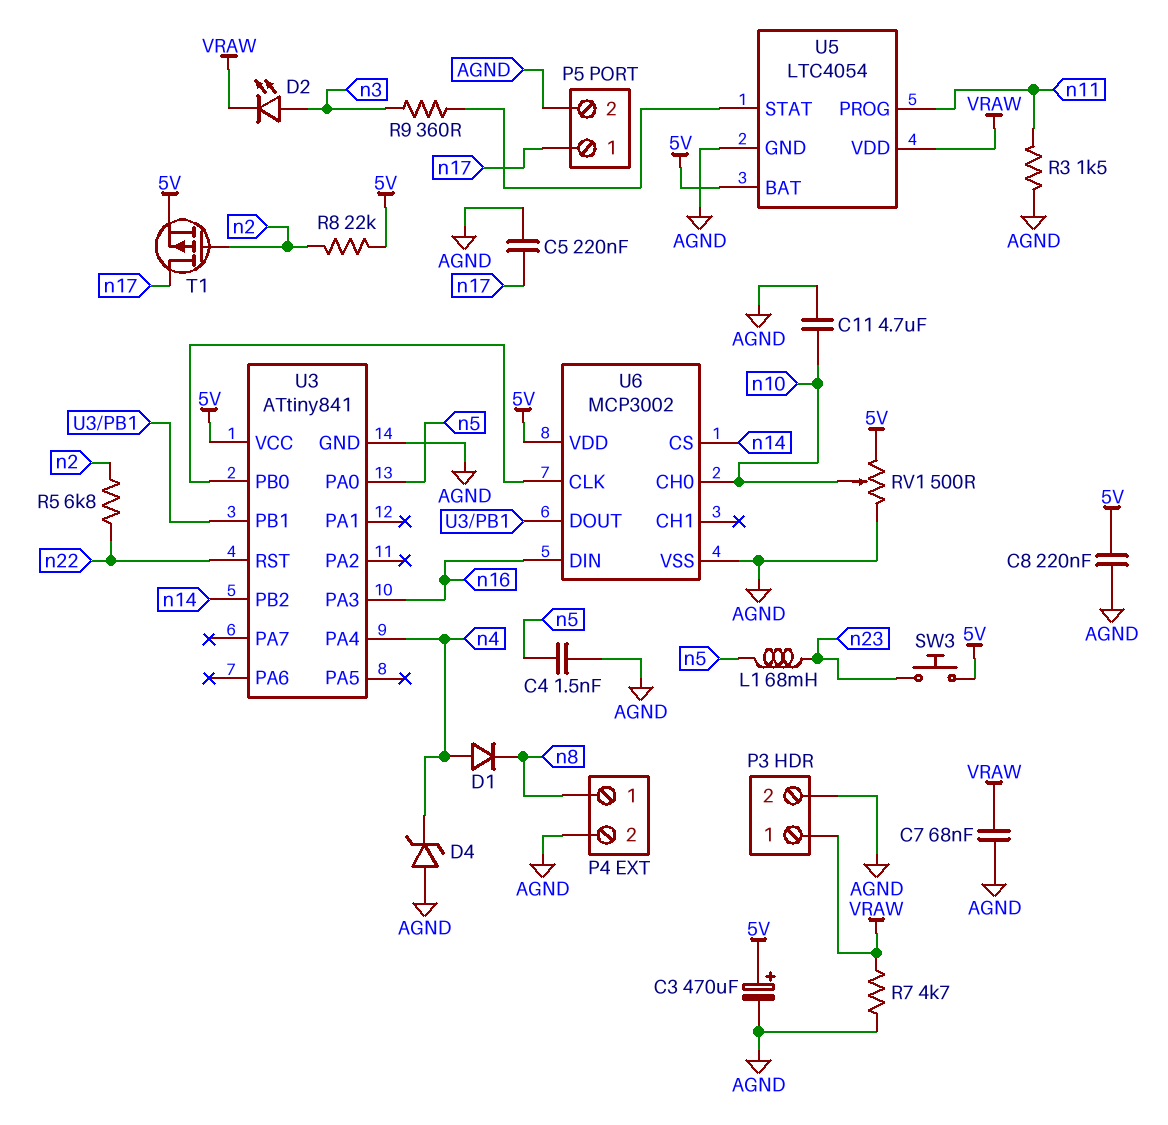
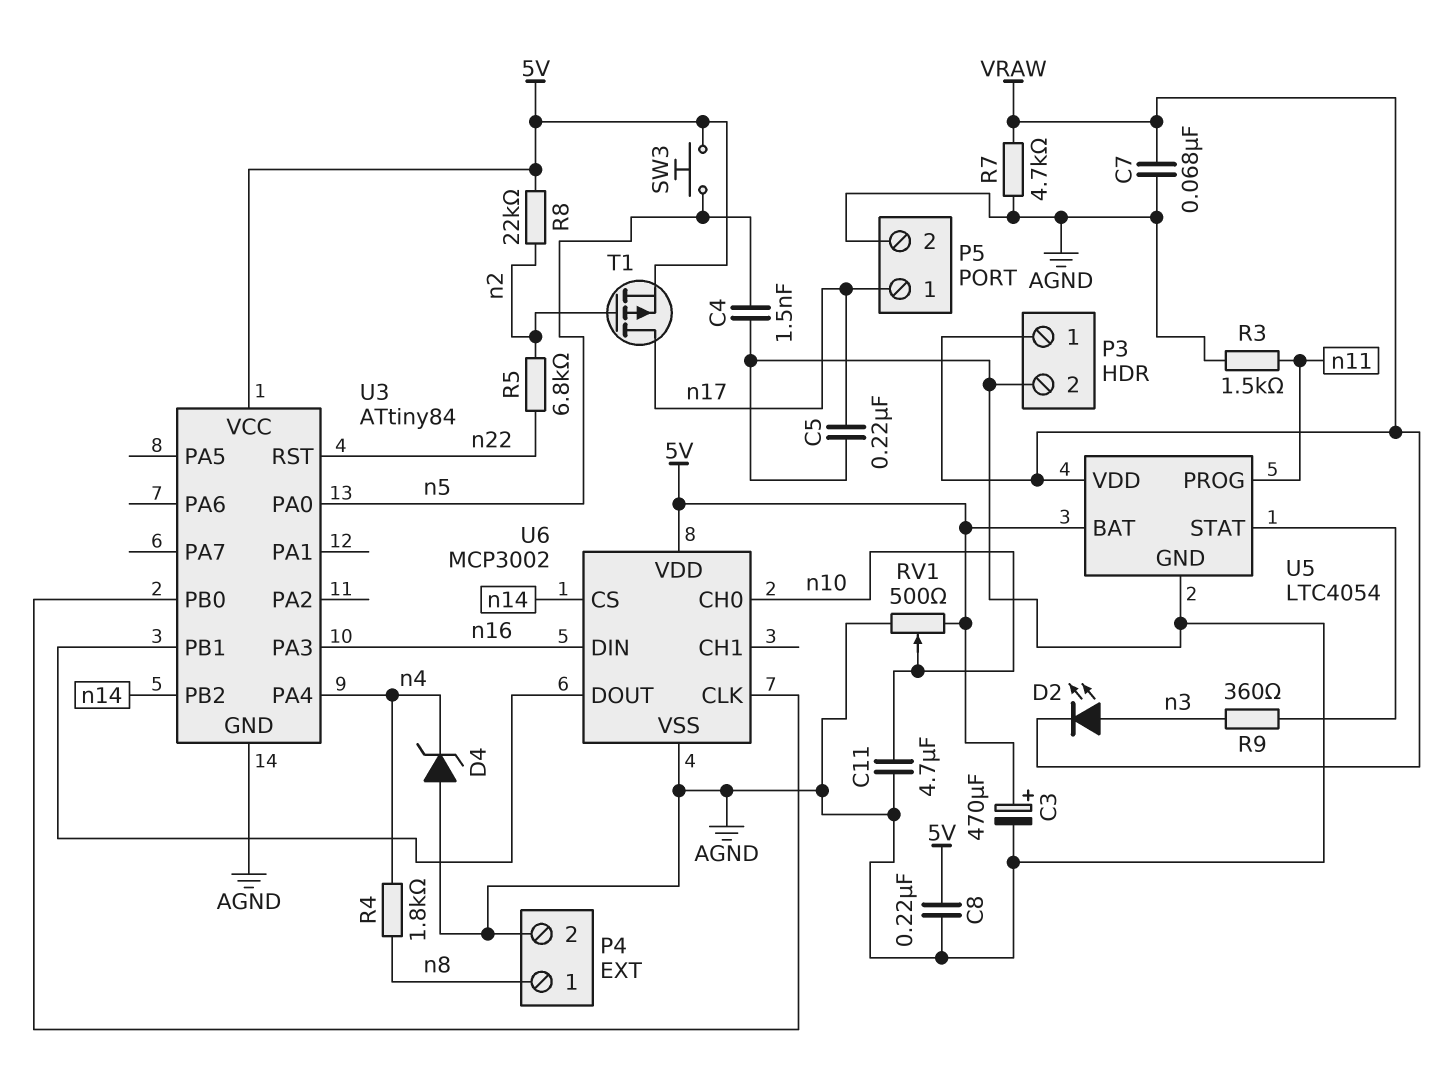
D1: diode (A n4, K n8) -> none
L1: 68mH (n5, n23) -> none
R4: none -> 1.8k (n4, n8)
SW3: button (5V, n23) -> button (5V, n5)
U3: ATtiny841 -> ATtiny84

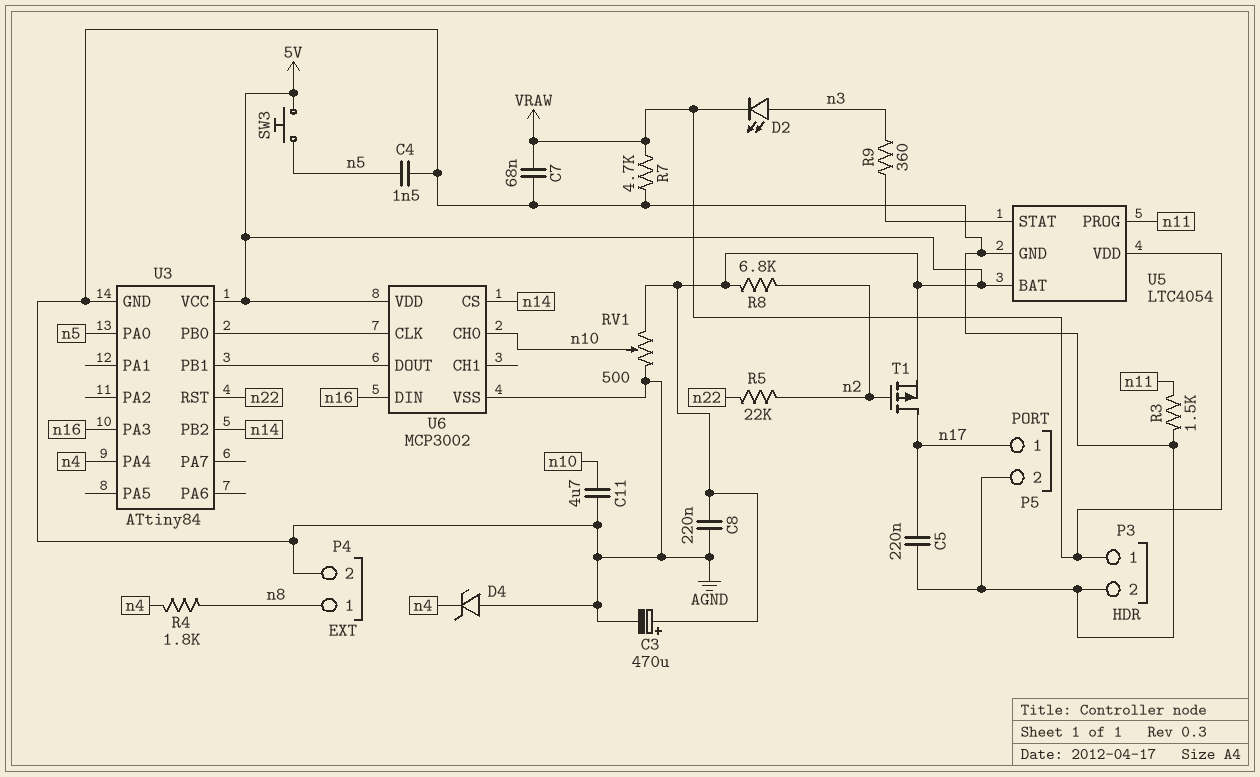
R5: 6.8k (n2, n22) -> 22k (n2, n22)
R8: 22k (5V, n2) -> 6.8k (5V, n2)

